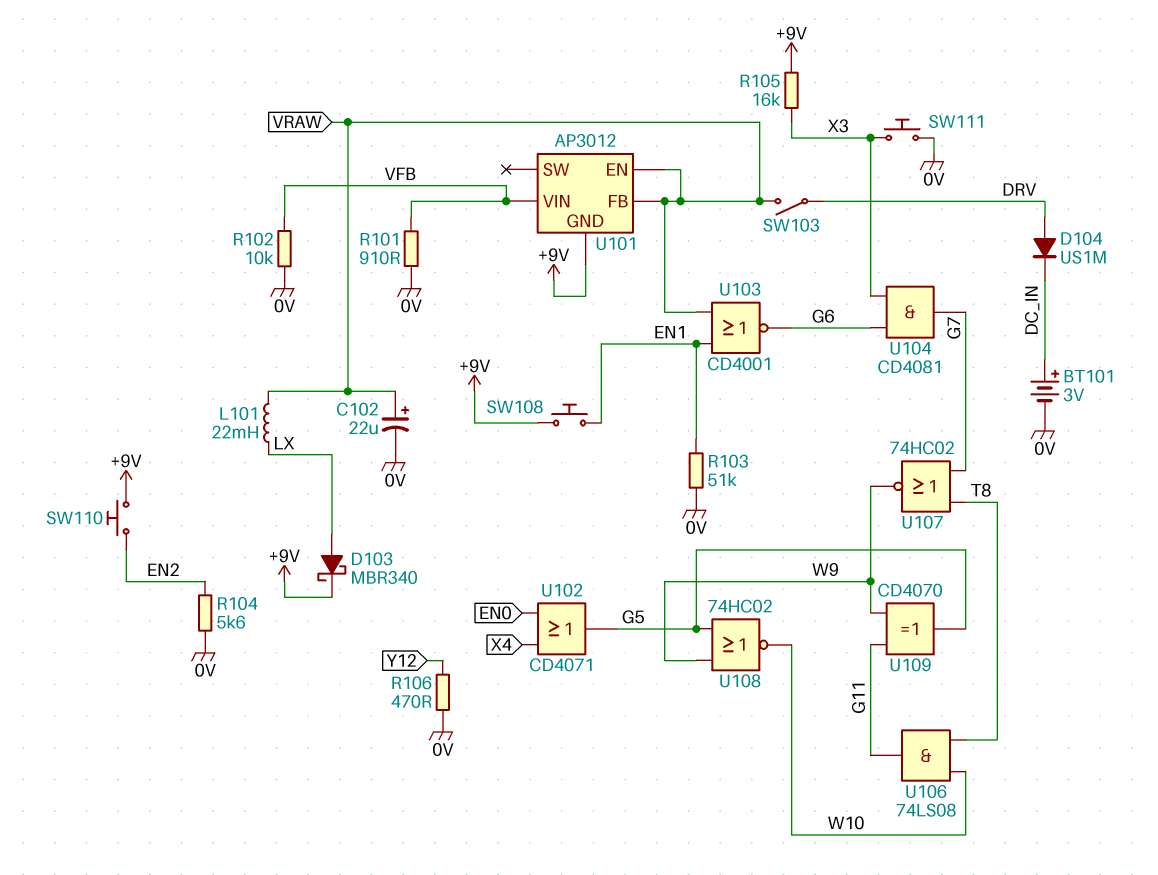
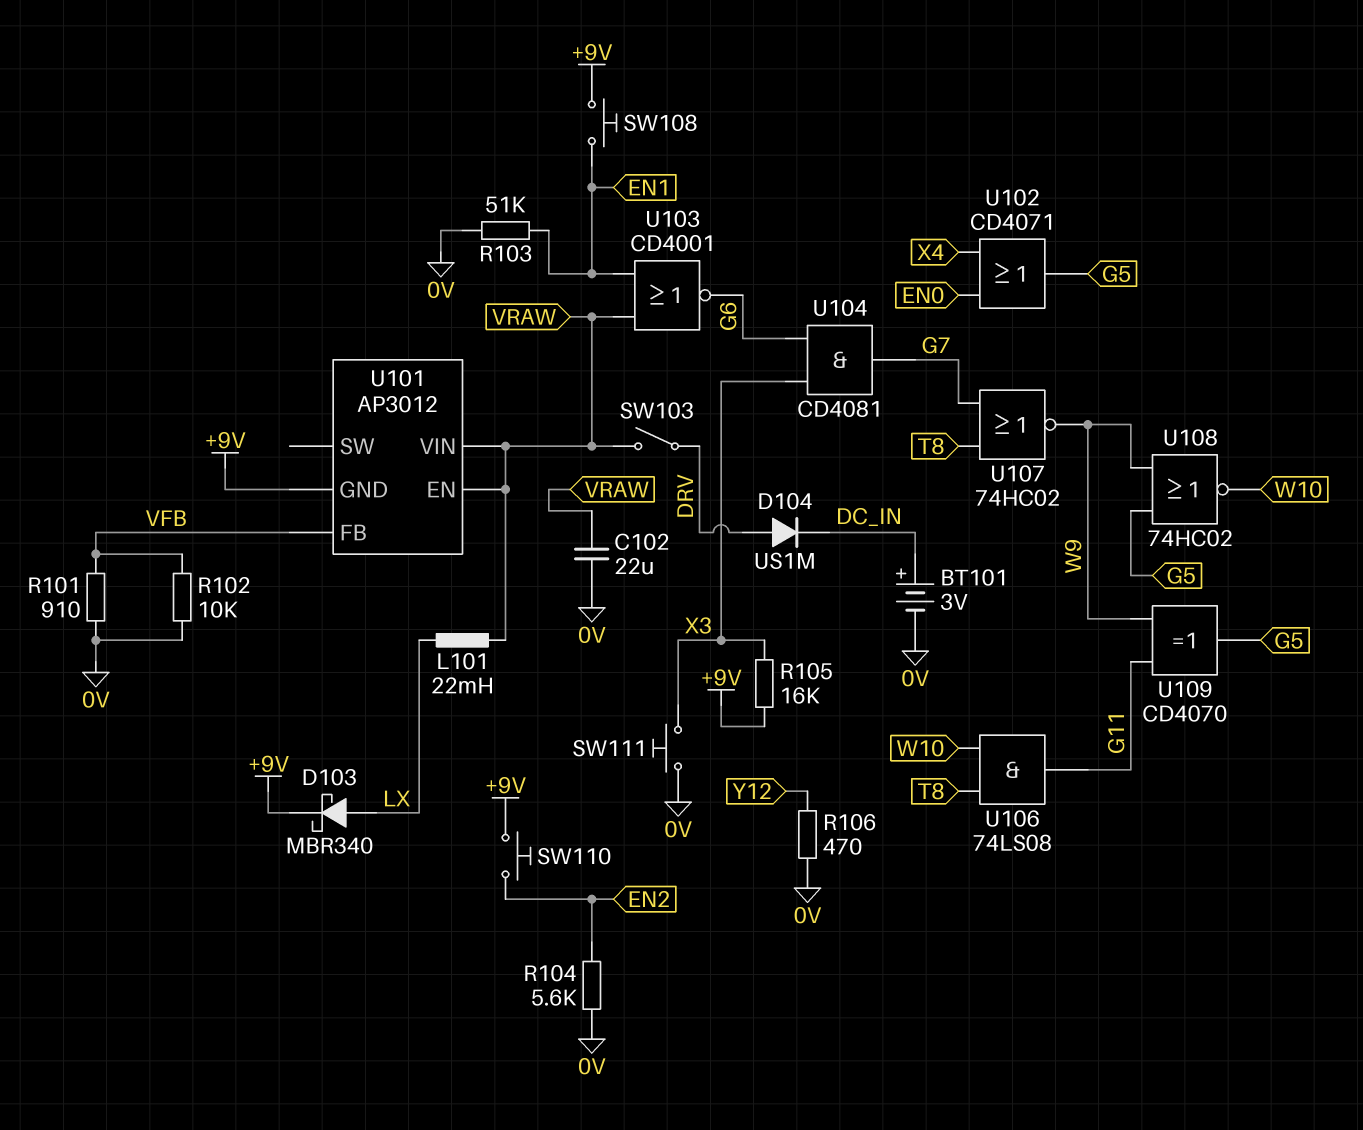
C102: 22uF (plus VRAW, minus 0V) -> 22uF (0V, VRAW)
U101 pin FB: VRAW -> VFB
U101 pin VIN: VFB -> VRAW

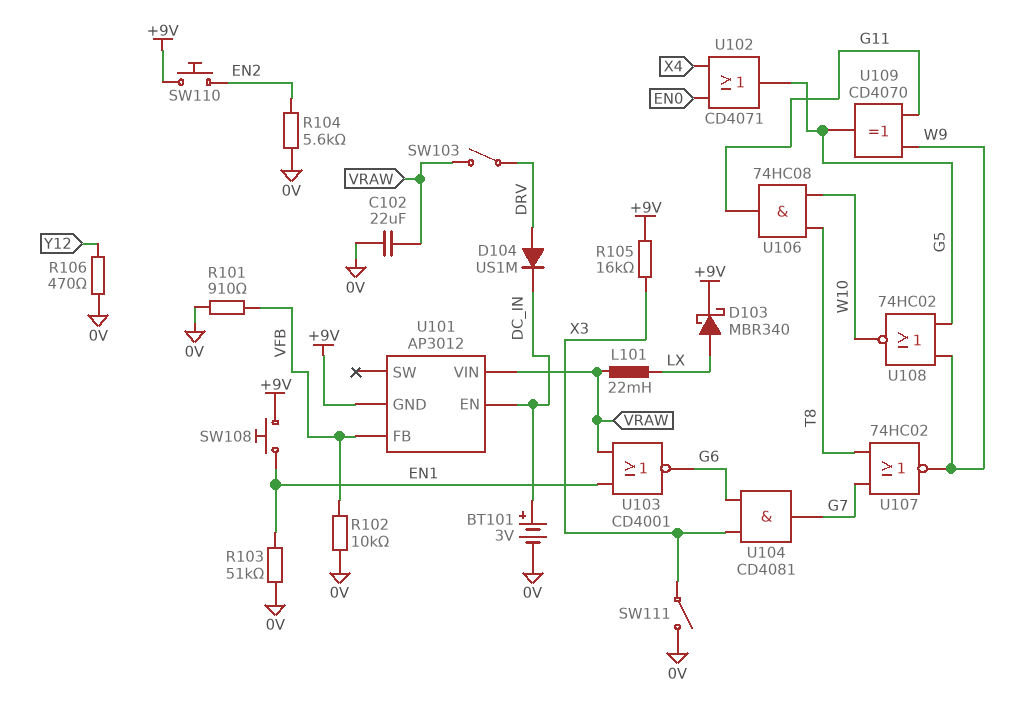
SW111: button (0V, X3) -> switch (0V, X3)
U101 pin EN: VRAW -> DC_IN
U106: AND 74LS08 (in T8, in W10, out G11) -> AND 74HC08 (in T8, in W10, out G11)

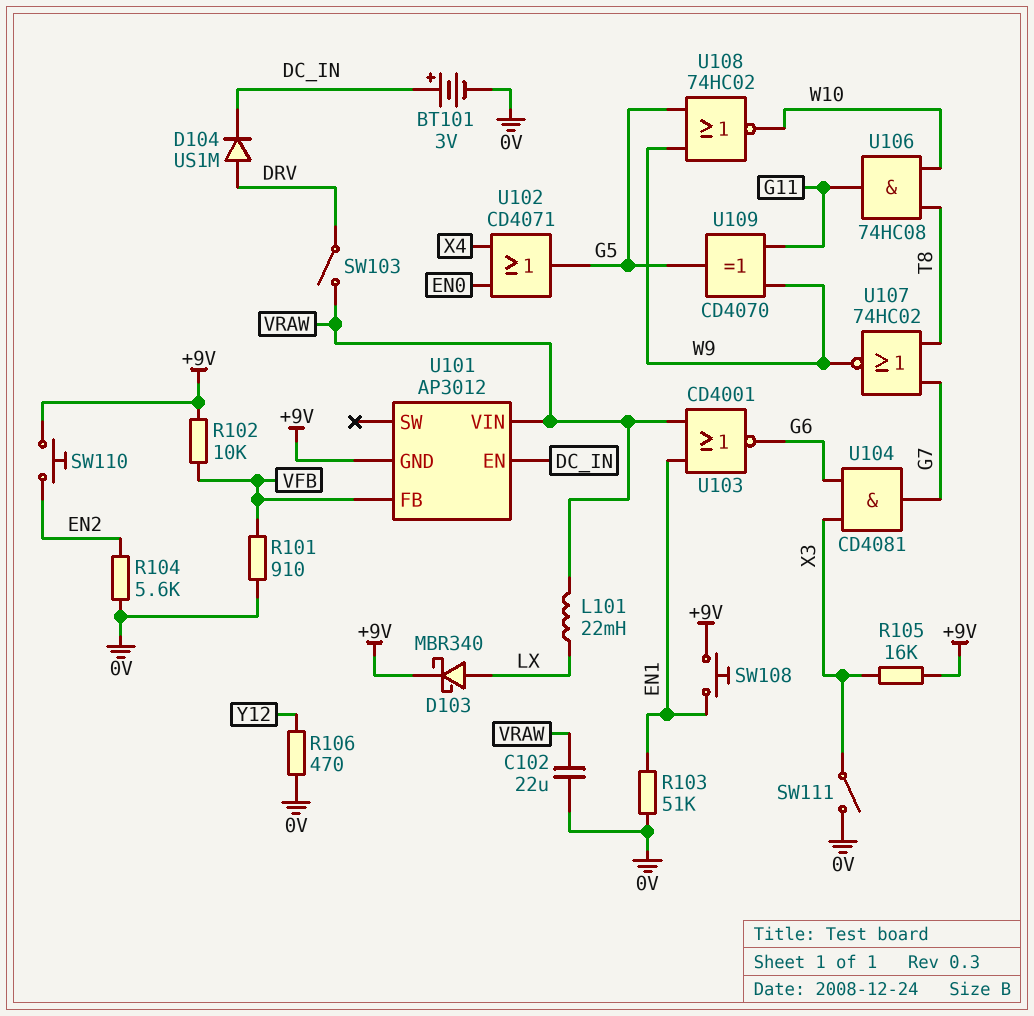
R102: 10k (0V, VFB) -> 10k (+9V, VFB)

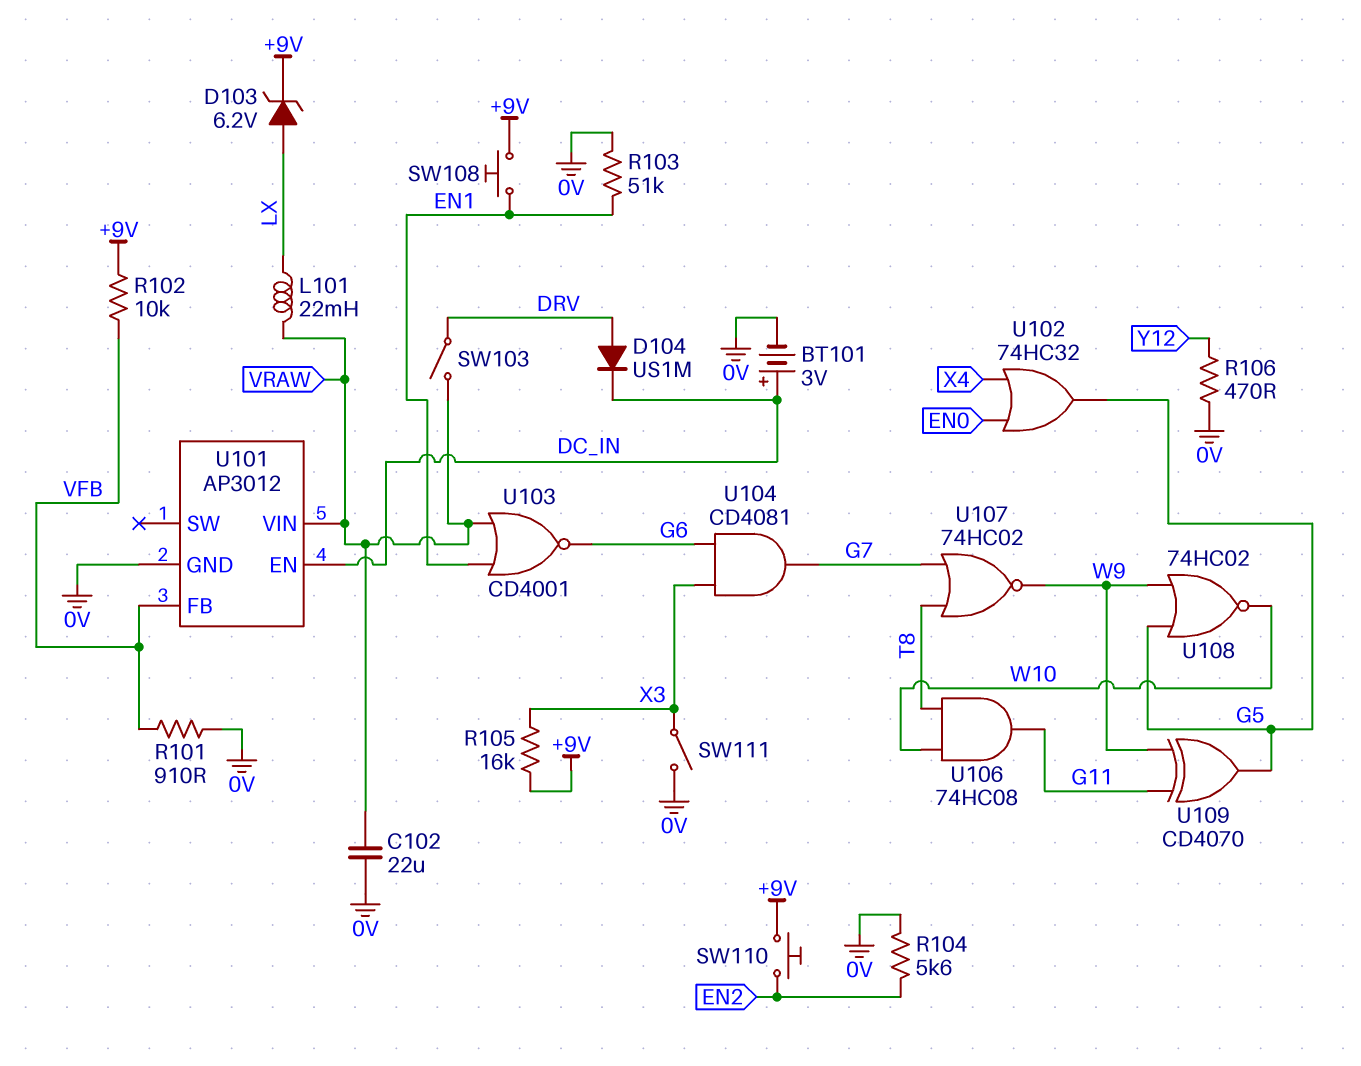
D103: schottky MBR340 (A LX, K +9V) -> zener 6.2V (A LX, K +9V)
U101 pin GND: +9V -> 0V
U102: OR CD4071 (in EN0, in X4, out G5) -> OR 74HC32 (in EN0, in X4, out G5)

